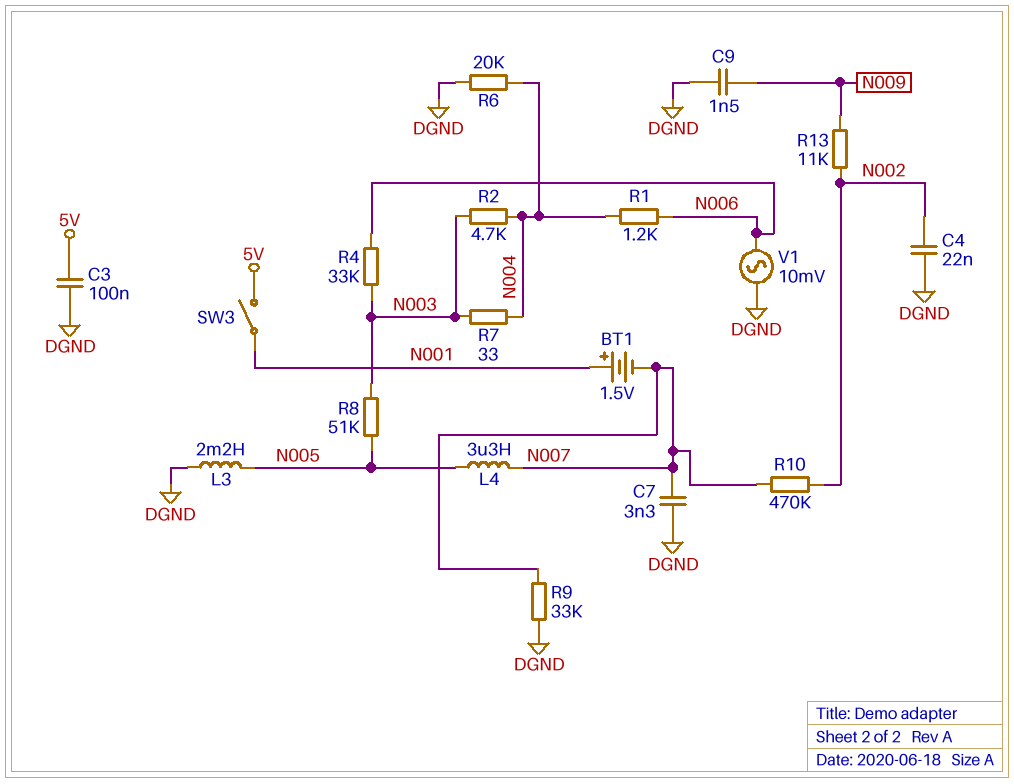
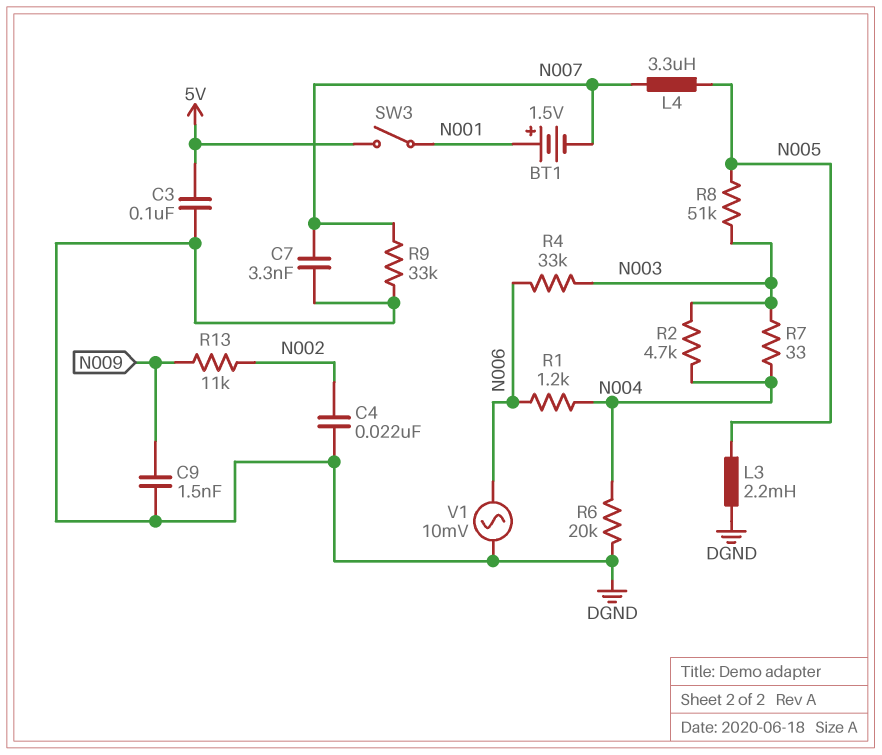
R10: 470k (N002, N007) -> none

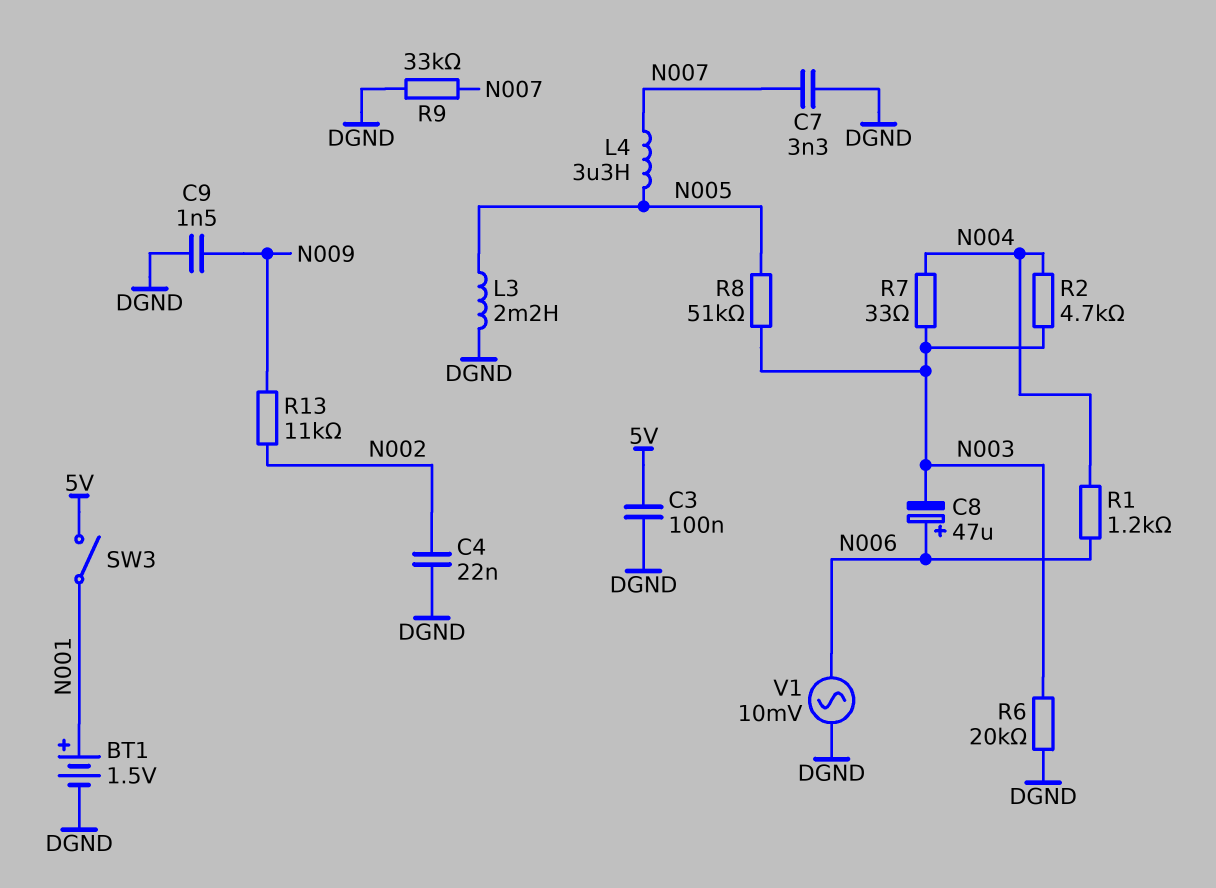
BT1: 1.5V (plus N001, minus N007) -> 1.5V (plus N001, minus DGND)
C8: none -> 47uF (plus N006, minus N003)
R4: 33k (N003, N006) -> none
R6: 20k (DGND, N004) -> 20k (DGND, N003)

